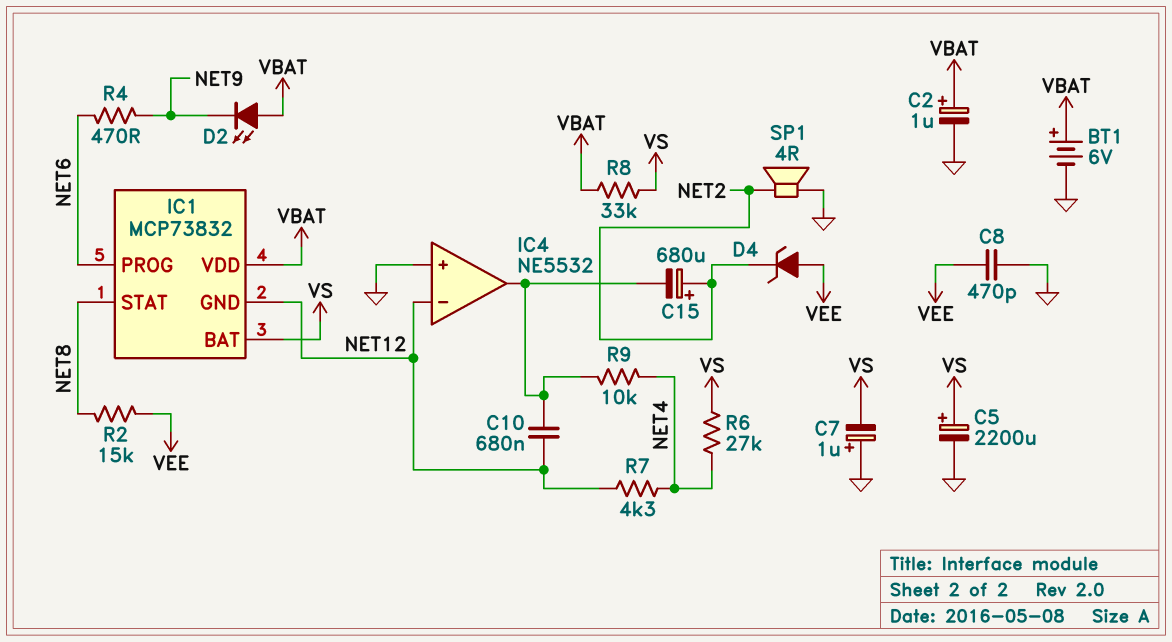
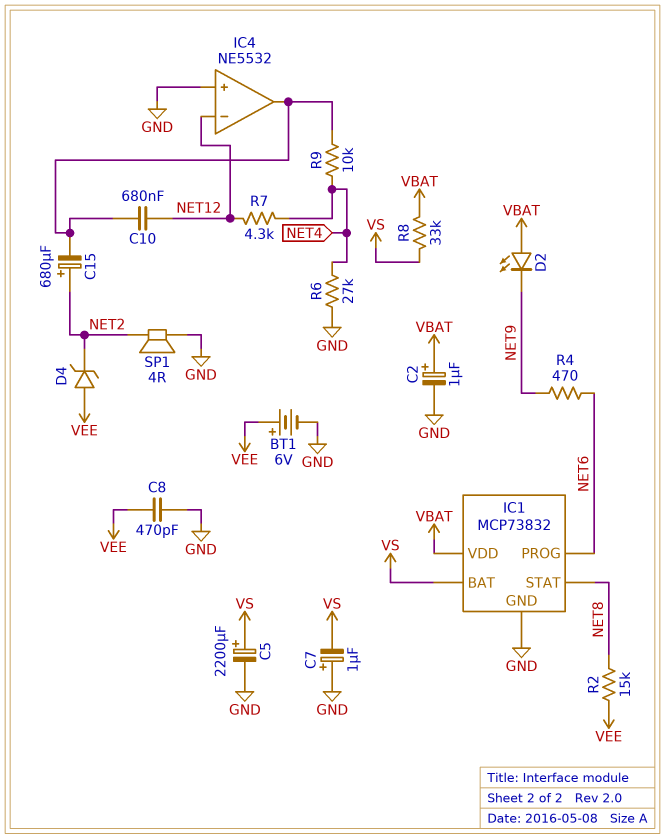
BT1: 6V (plus VBAT, minus GND) -> 6V (plus VEE, minus GND)
IC1 pin GND: NET12 -> GND
R6: 27k (NET4, VS) -> 27k (GND, NET4)

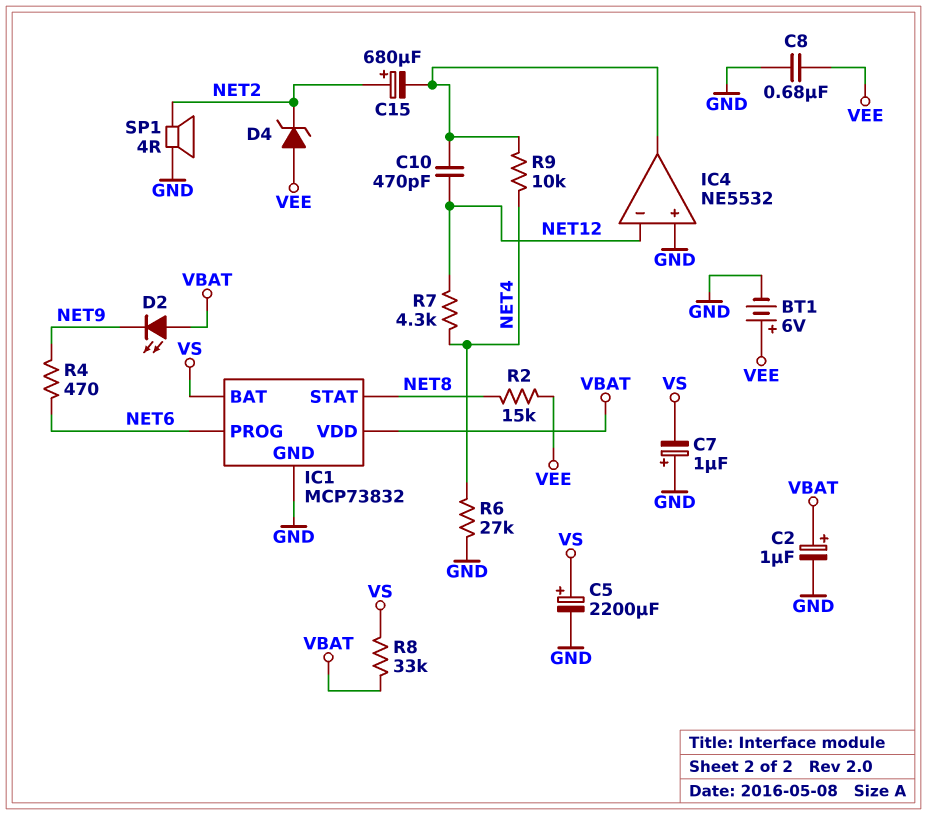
C8: 470pF (GND, VEE) -> 680nF (GND, VEE)
C10: 680nF (IC4/out, NET12) -> 470pF (IC4/out, NET12)

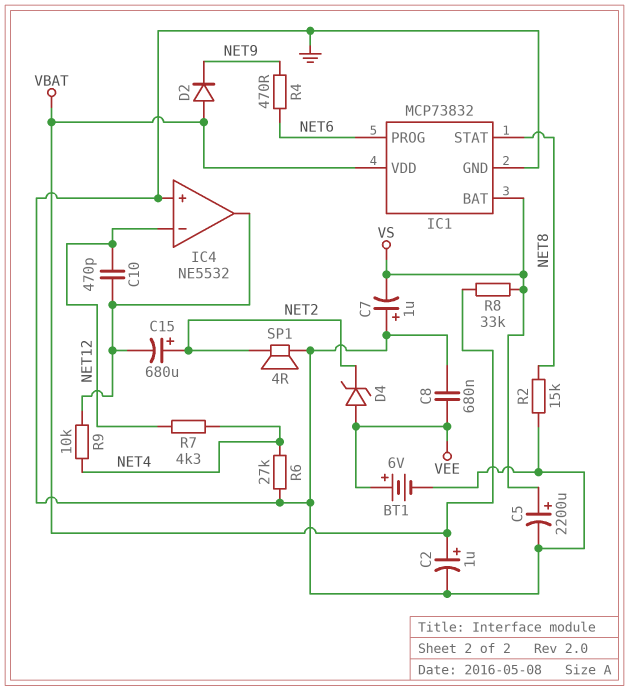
D2: LED (A VBAT, K NET9) -> diode (A VBAT, K NET9)
R2: 15k (NET8, VEE) -> 15k (GND, NET8)

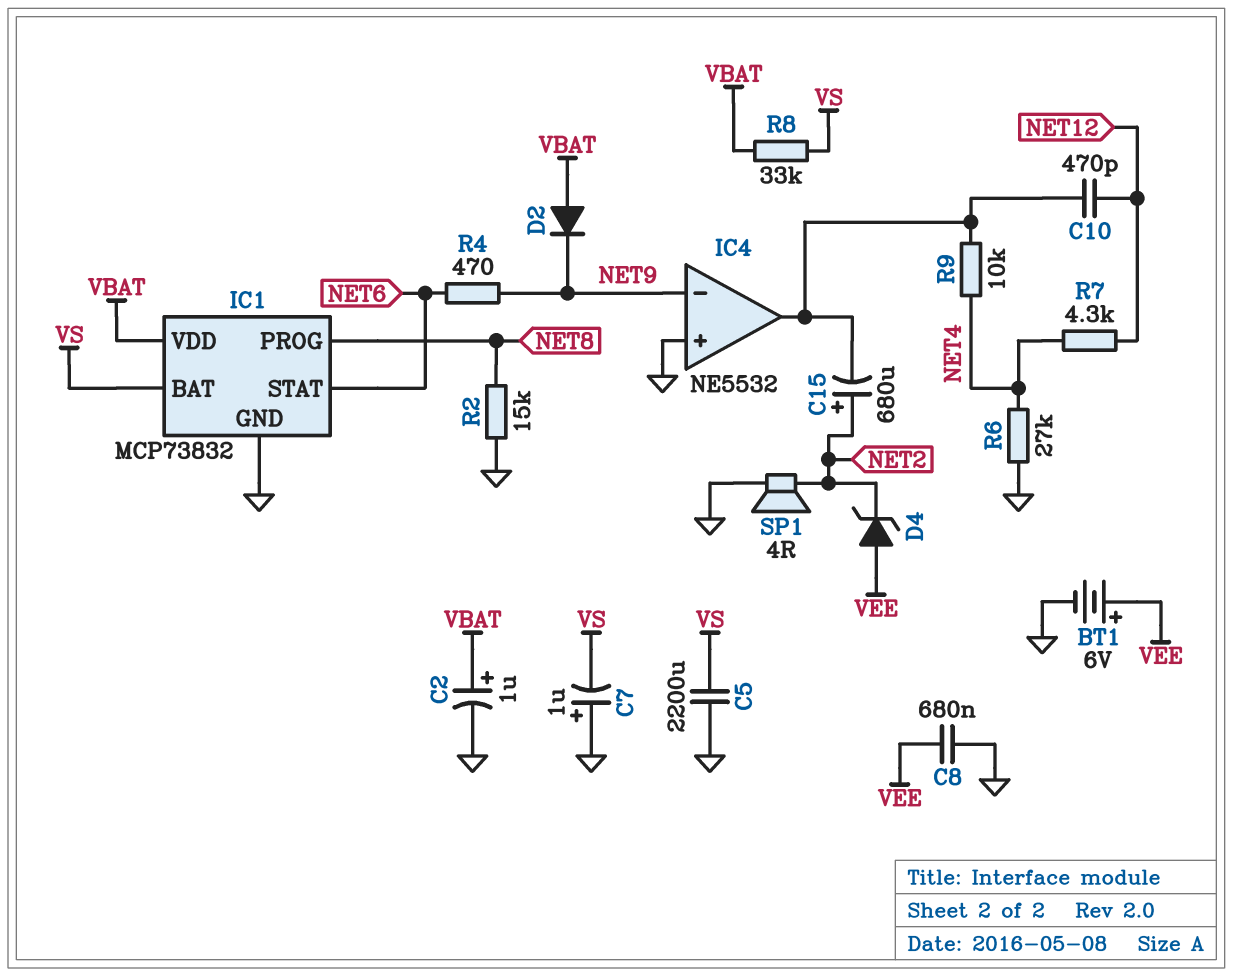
C5: 2200uF (plus VS, minus GND) -> 2200uF (GND, VS)
IC1 pin PROG: NET6 -> NET8
IC1 pin STAT: NET8 -> NET6
IC4 pin in-: NET12 -> NET9

